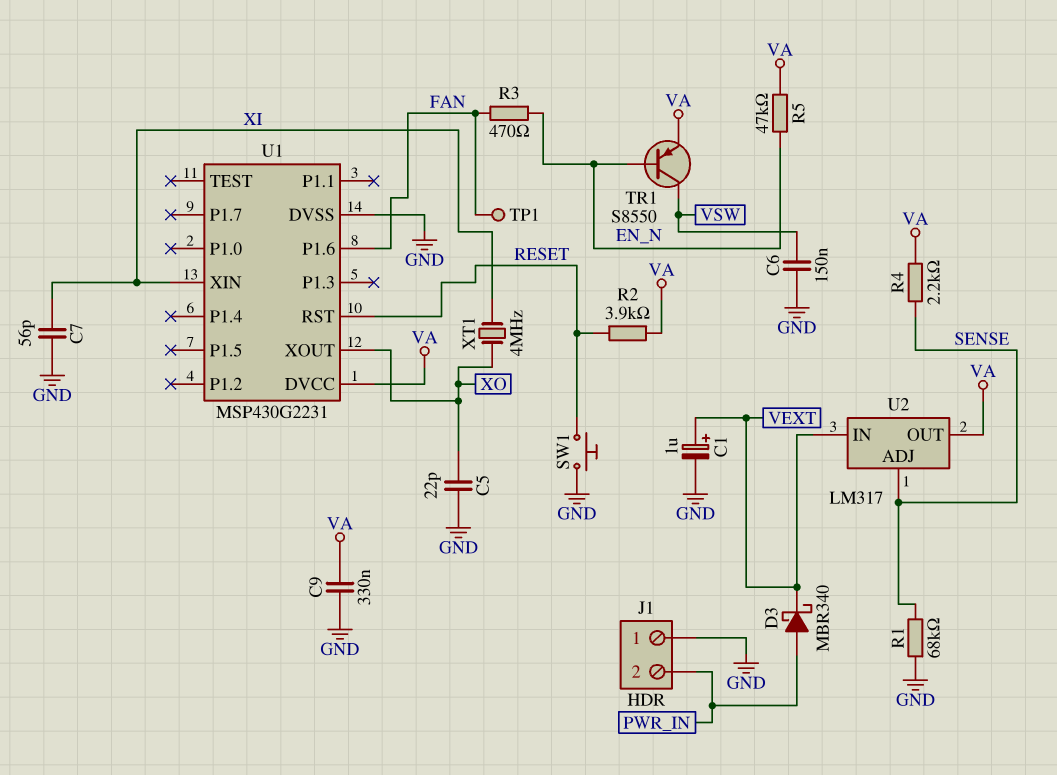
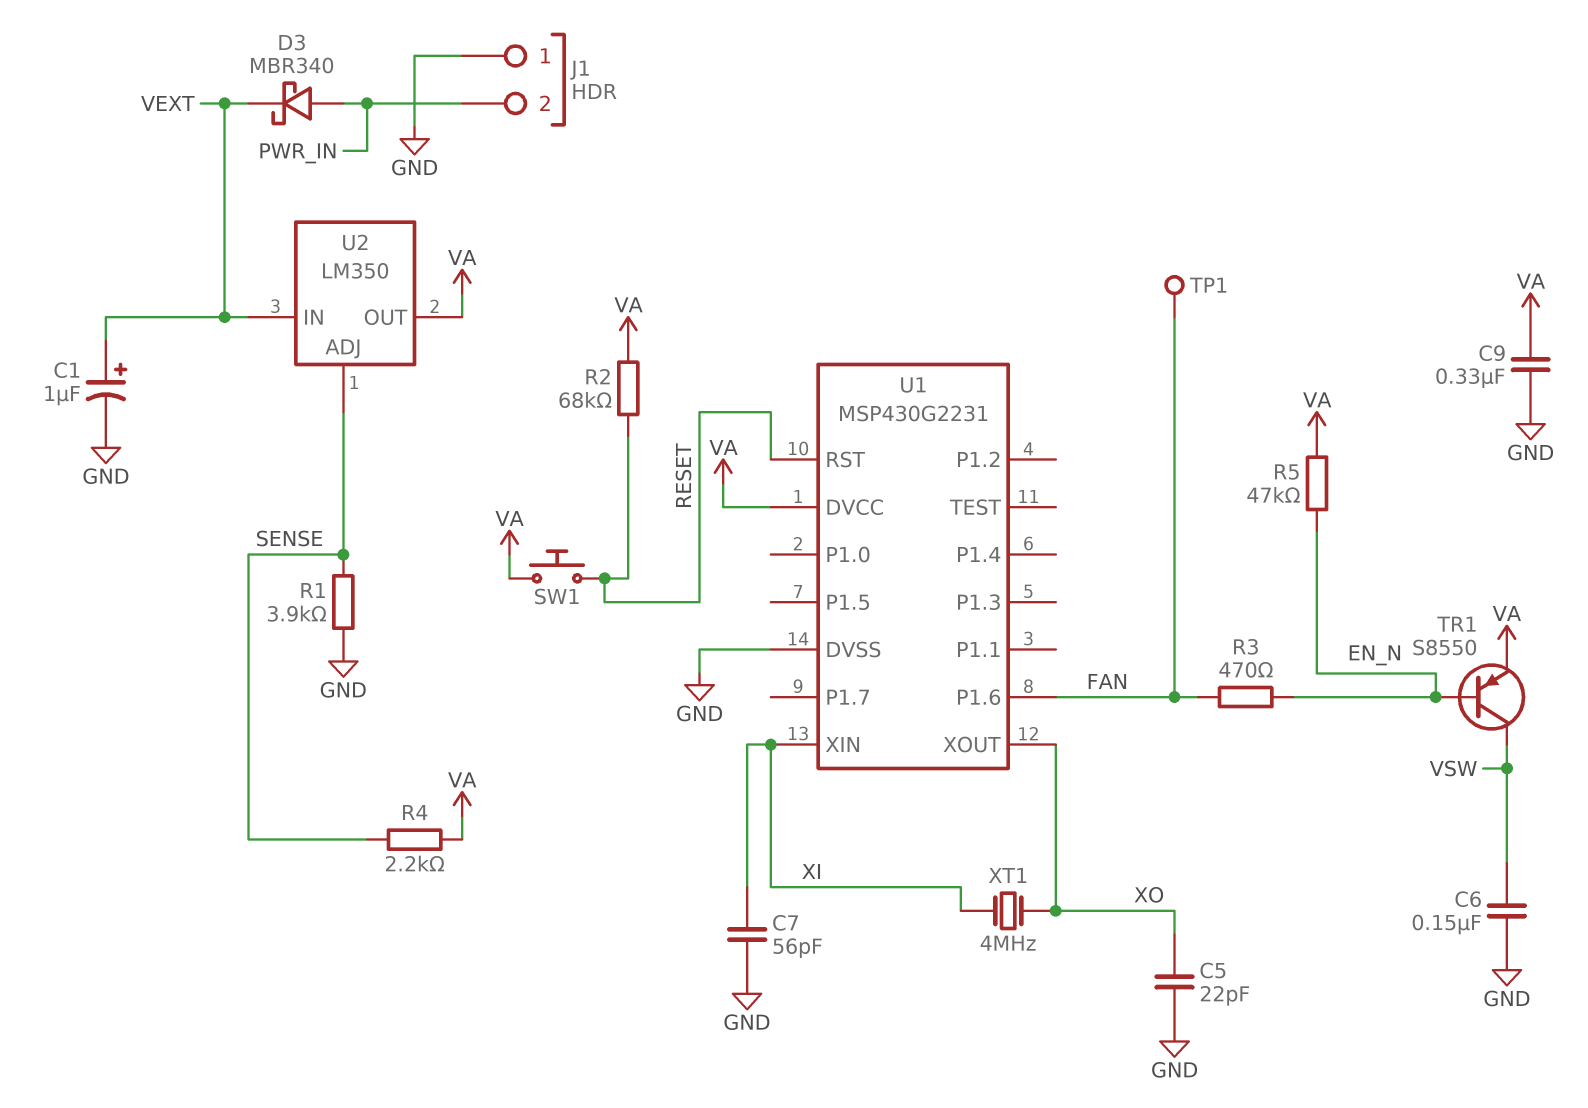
R1: 68k (GND, SENSE) -> 3.9k (GND, SENSE)
R2: 3.9k (RESET, VA) -> 68k (RESET, VA)
SW1: button (GND, RESET) -> button (RESET, VA)
U2: LM317 -> LM350

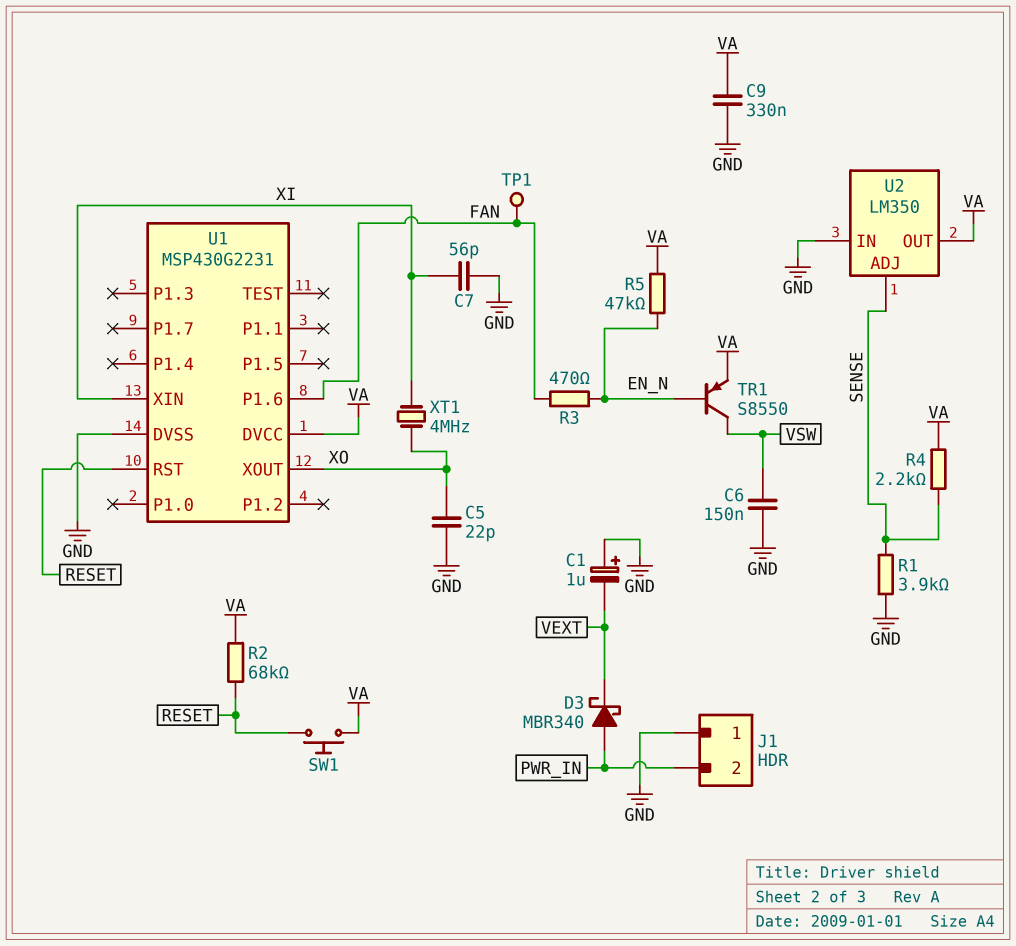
C1: 1uF (plus VEXT, minus GND) -> 1uF (plus GND, minus VEXT)
U2 pin IN: VEXT -> GND

